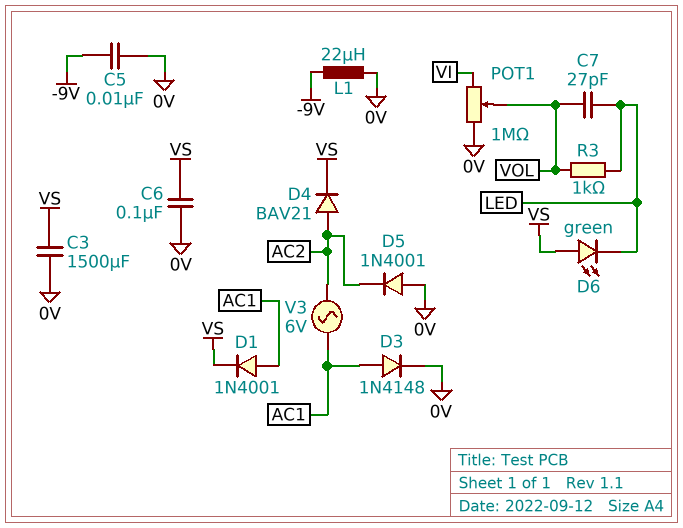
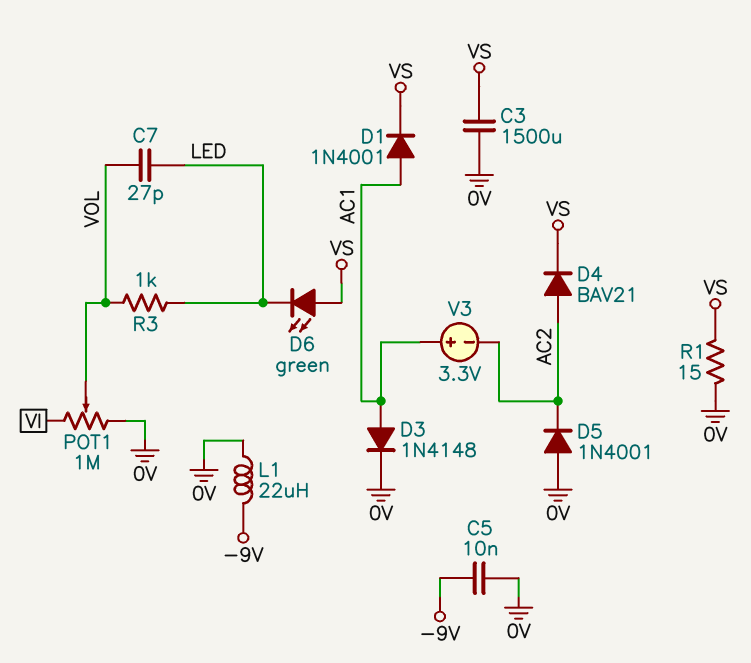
C6: 100nF (0V, VS) -> none
R1: none -> 15 (0V, VS)
V3: AC 6V (AC1, AC2) -> 3.3V (plus AC1, minus AC2)

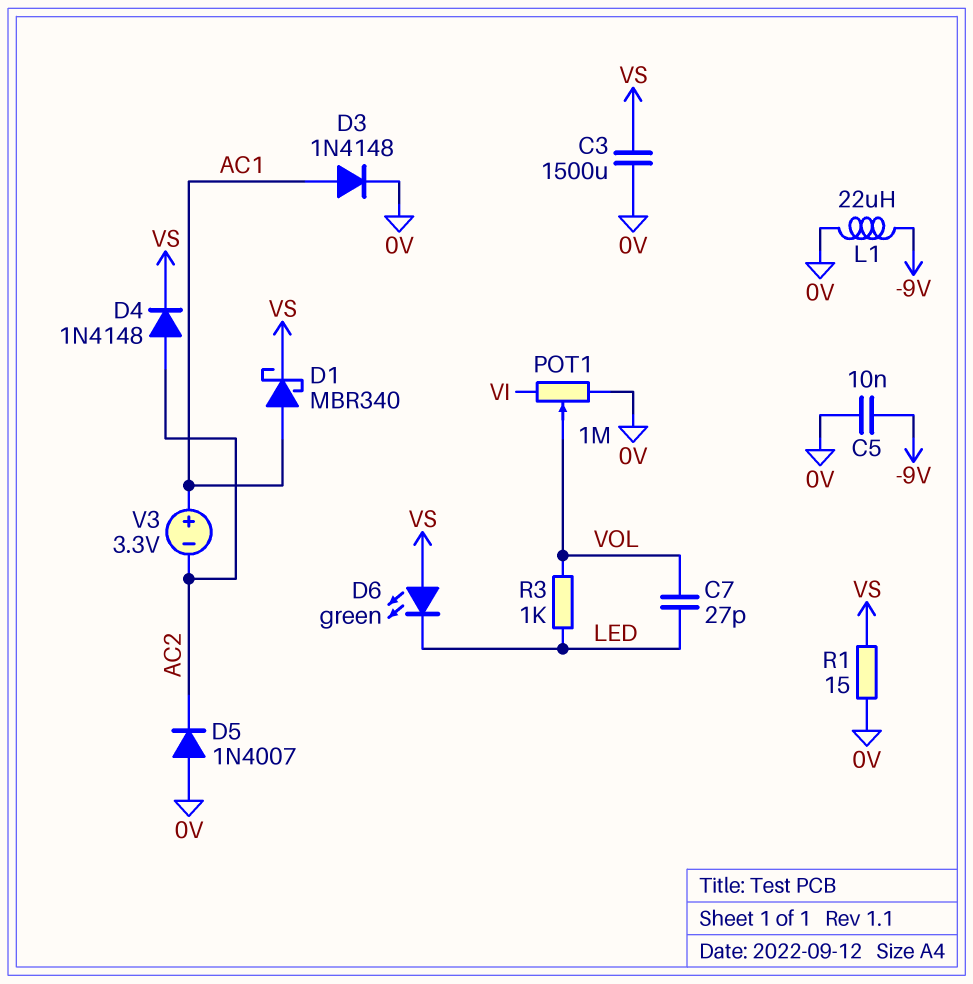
D1: diode 1N4001 (A AC1, K VS) -> schottky MBR340 (A AC1, K VS)
D4: diode BAV21 (A AC2, K VS) -> diode 1N4148 (A AC2, K VS)
D5: diode 1N4001 (A 0V, K AC2) -> diode 1N4007 (A 0V, K AC2)

